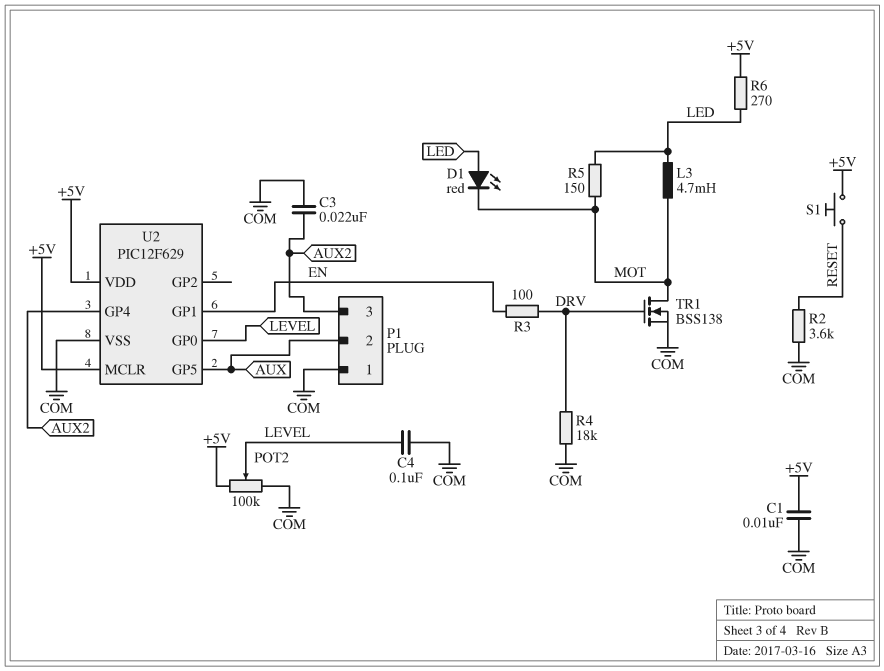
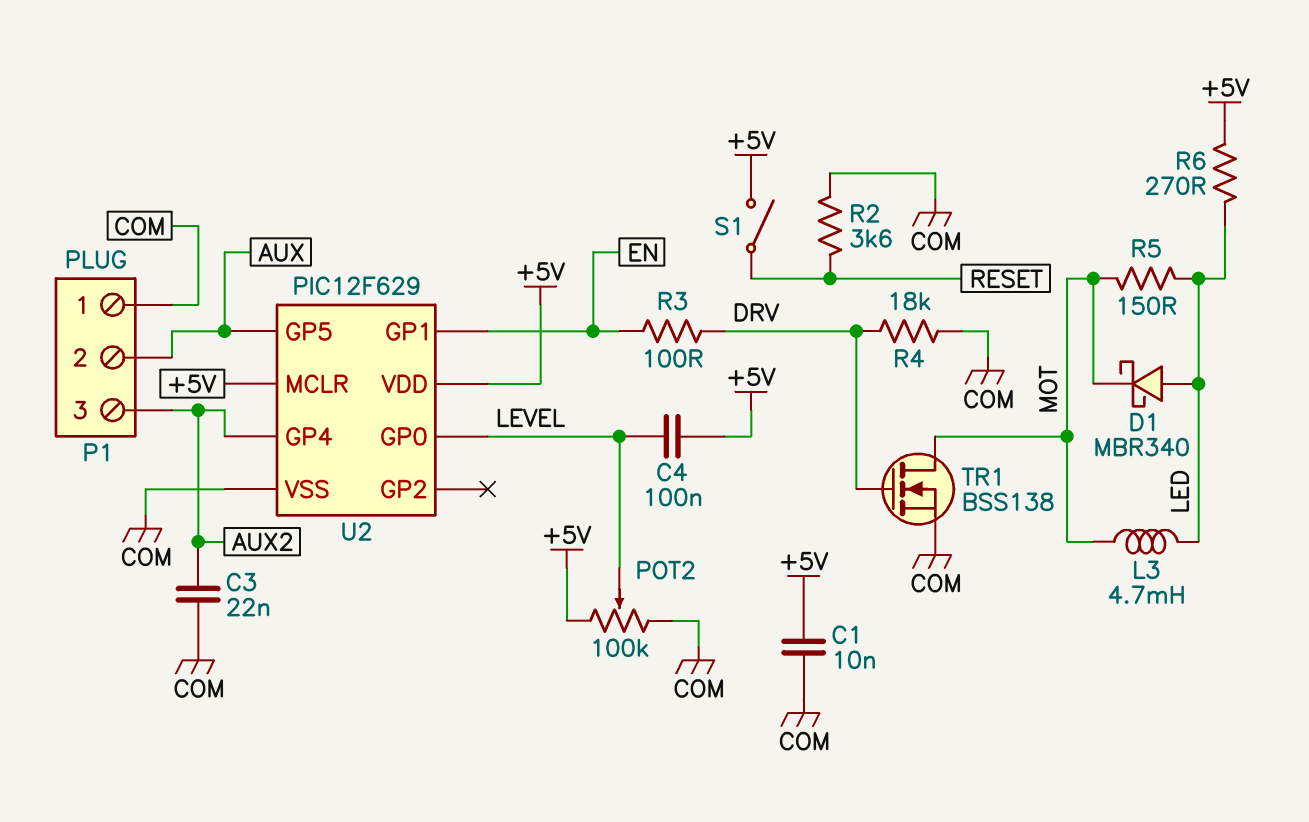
C4: 100nF (COM, LEVEL) -> 100nF (+5V, LEVEL)
D1: LED red (A LED, K MOT) -> schottky MBR340 (A LED, K MOT)
S1: button (+5V, RESET) -> switch (+5V, RESET)

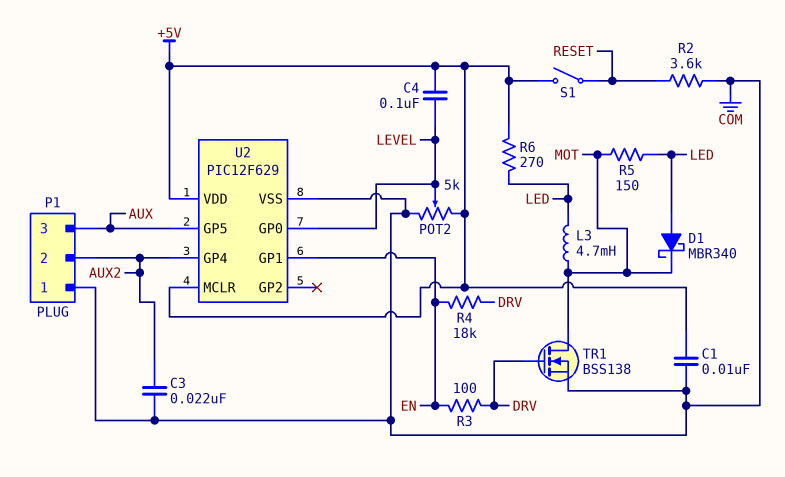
P1 pin 2: AUX -> AUX2
P1 pin 3: AUX2 -> AUX
POT2: 100k (+5V, COM, wiper LEVEL) -> 5k (+5V, COM, wiper LEVEL)
R4: 18k (COM, DRV) -> 18k (DRV, EN)

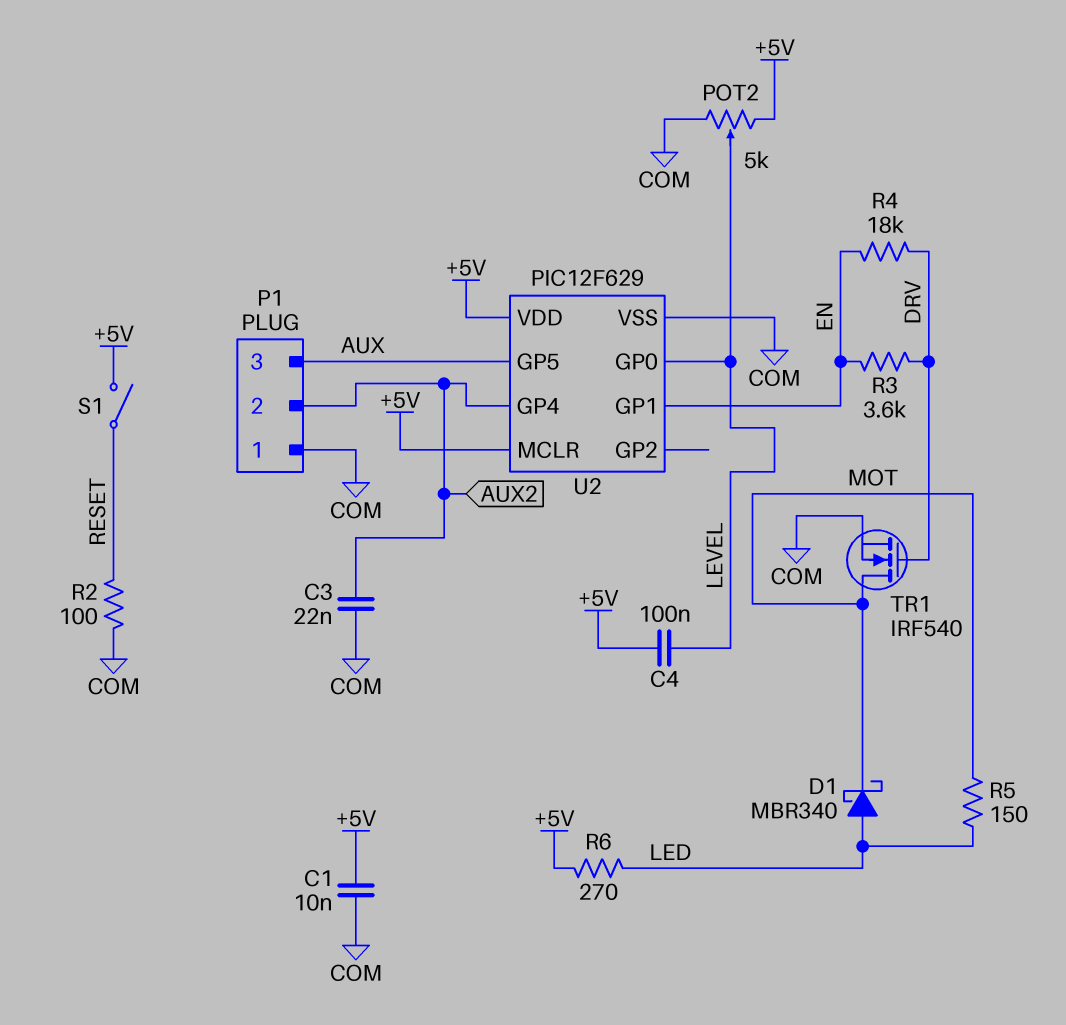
L3: 4.7mH (LED, MOT) -> none
R2: 3.6k (COM, RESET) -> 100 (COM, RESET)
R3: 100 (DRV, EN) -> 3.6k (DRV, EN)
TR1: NMOS BSS138 (G DRV, D MOT, S COM) -> NMOS IRF540 (G DRV, D MOT, S COM)

